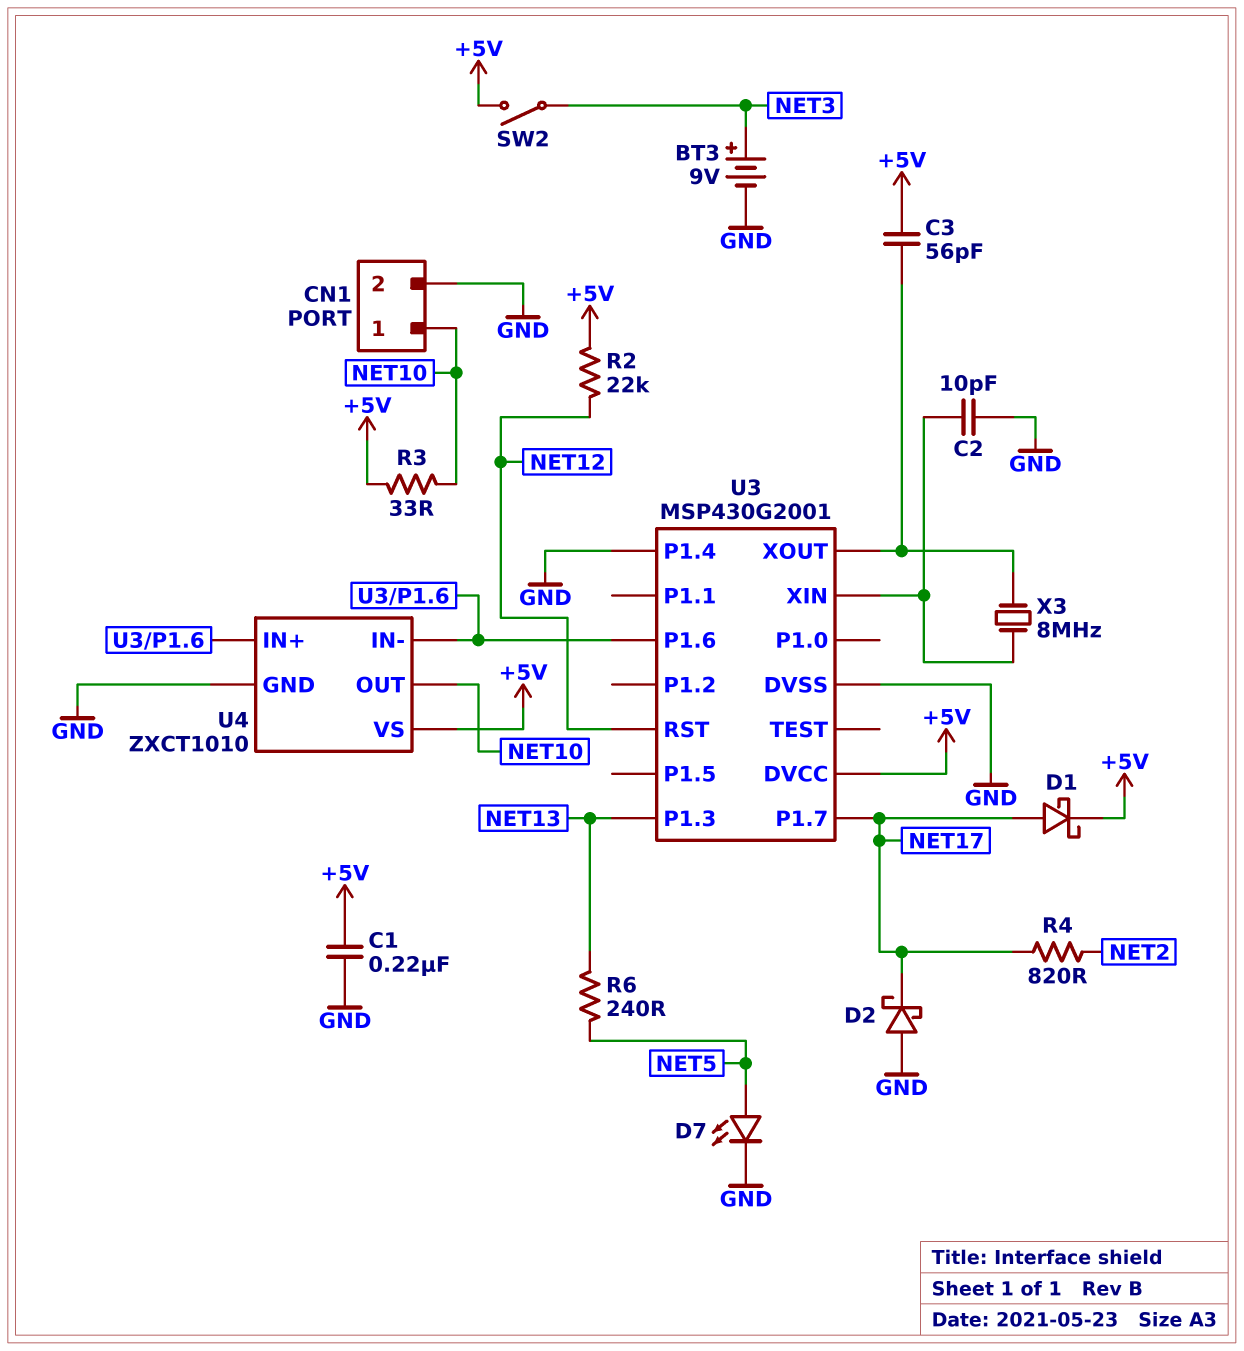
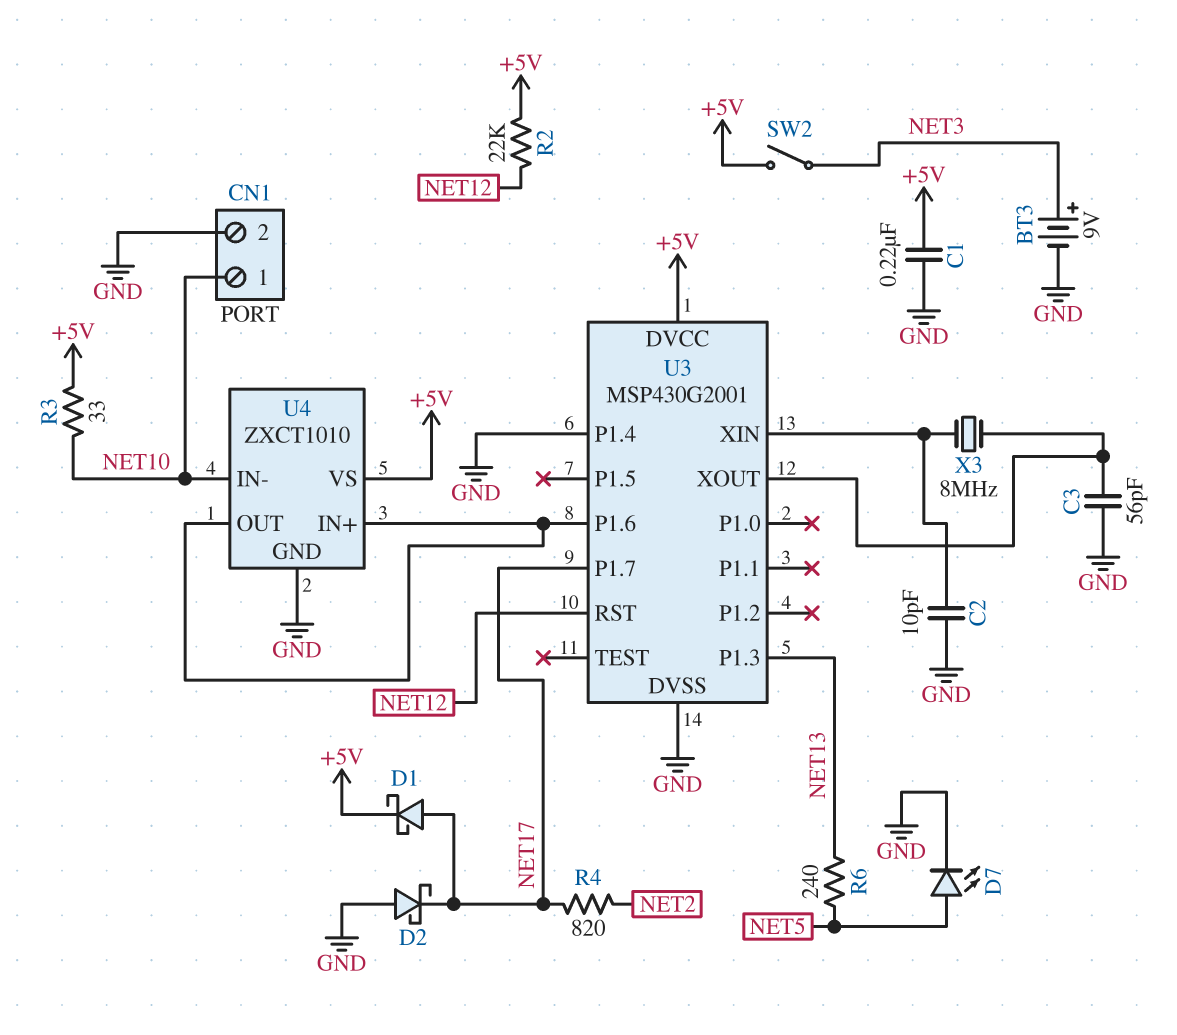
C3: 56pF (+5V, U3/XOUT) -> 56pF (GND, U3/XOUT)
U4 pin IN-: U3/P1.6 -> NET10
U4 pin OUT: NET10 -> U3/P1.6

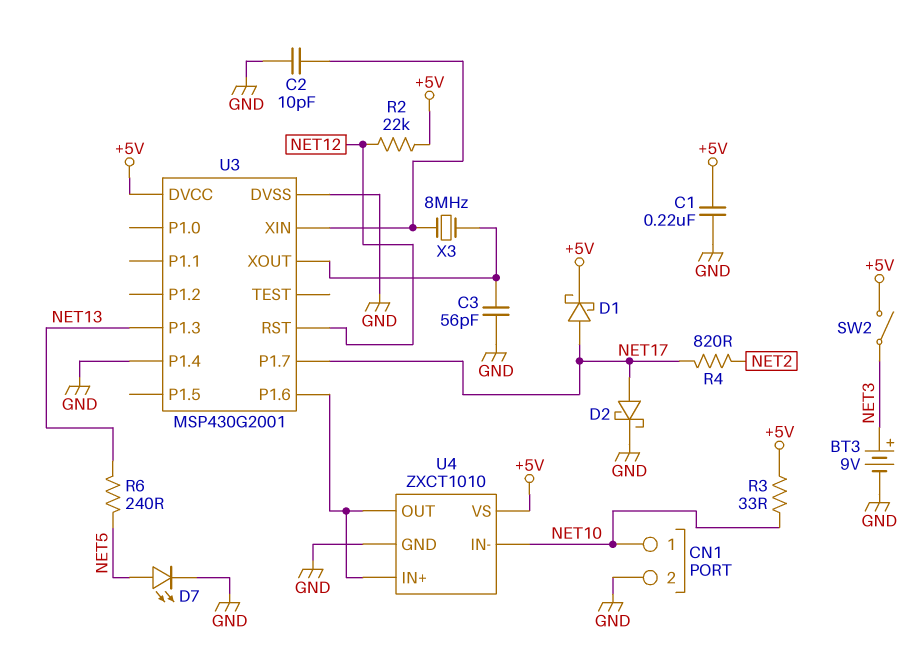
D2: schottky (A GND, K NET17) -> schottky (A NET17, K GND)

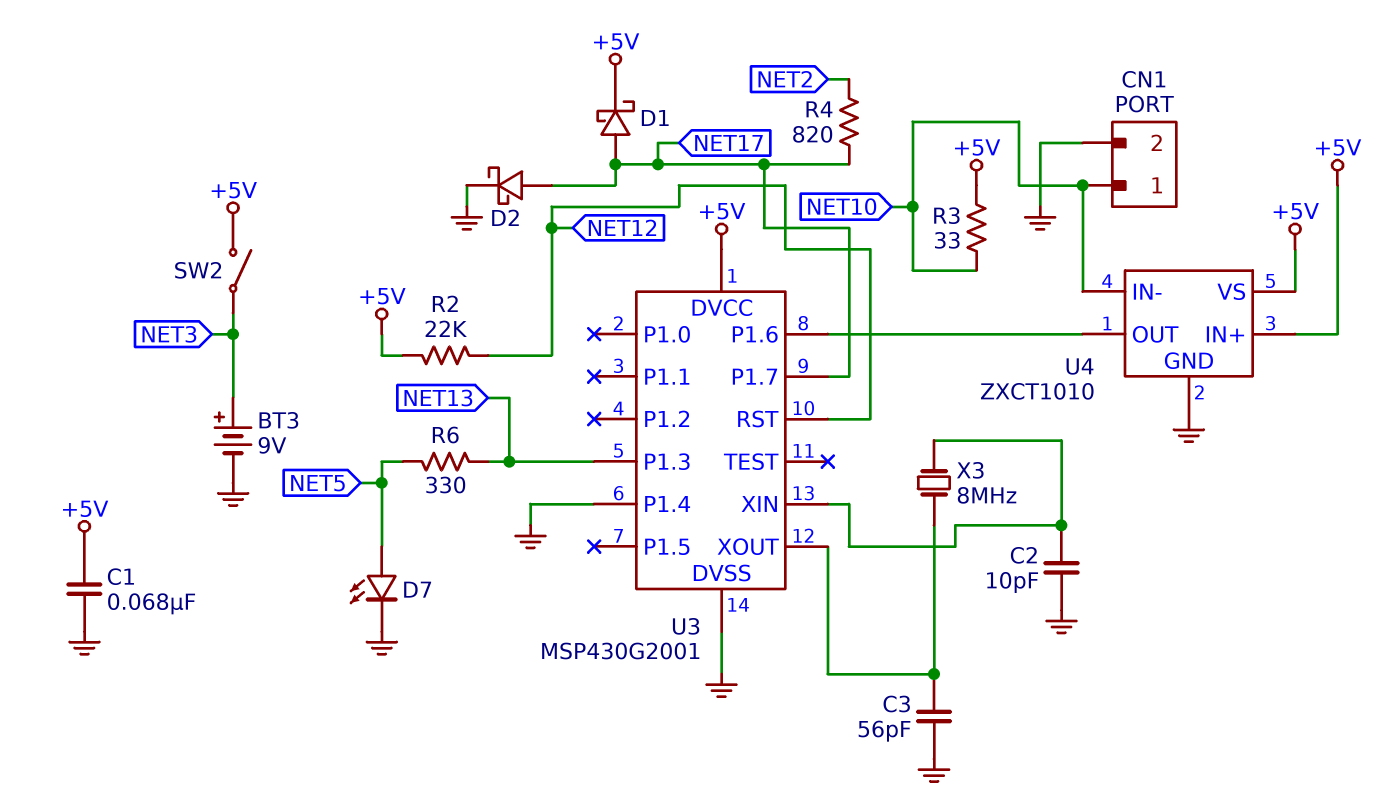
C1: 220nF (+5V, GND) -> 68nF (+5V, GND)
R6: 240 (NET5, NET13) -> 330 (NET5, NET13)
U4 pin IN+: U3/P1.6 -> +5V

